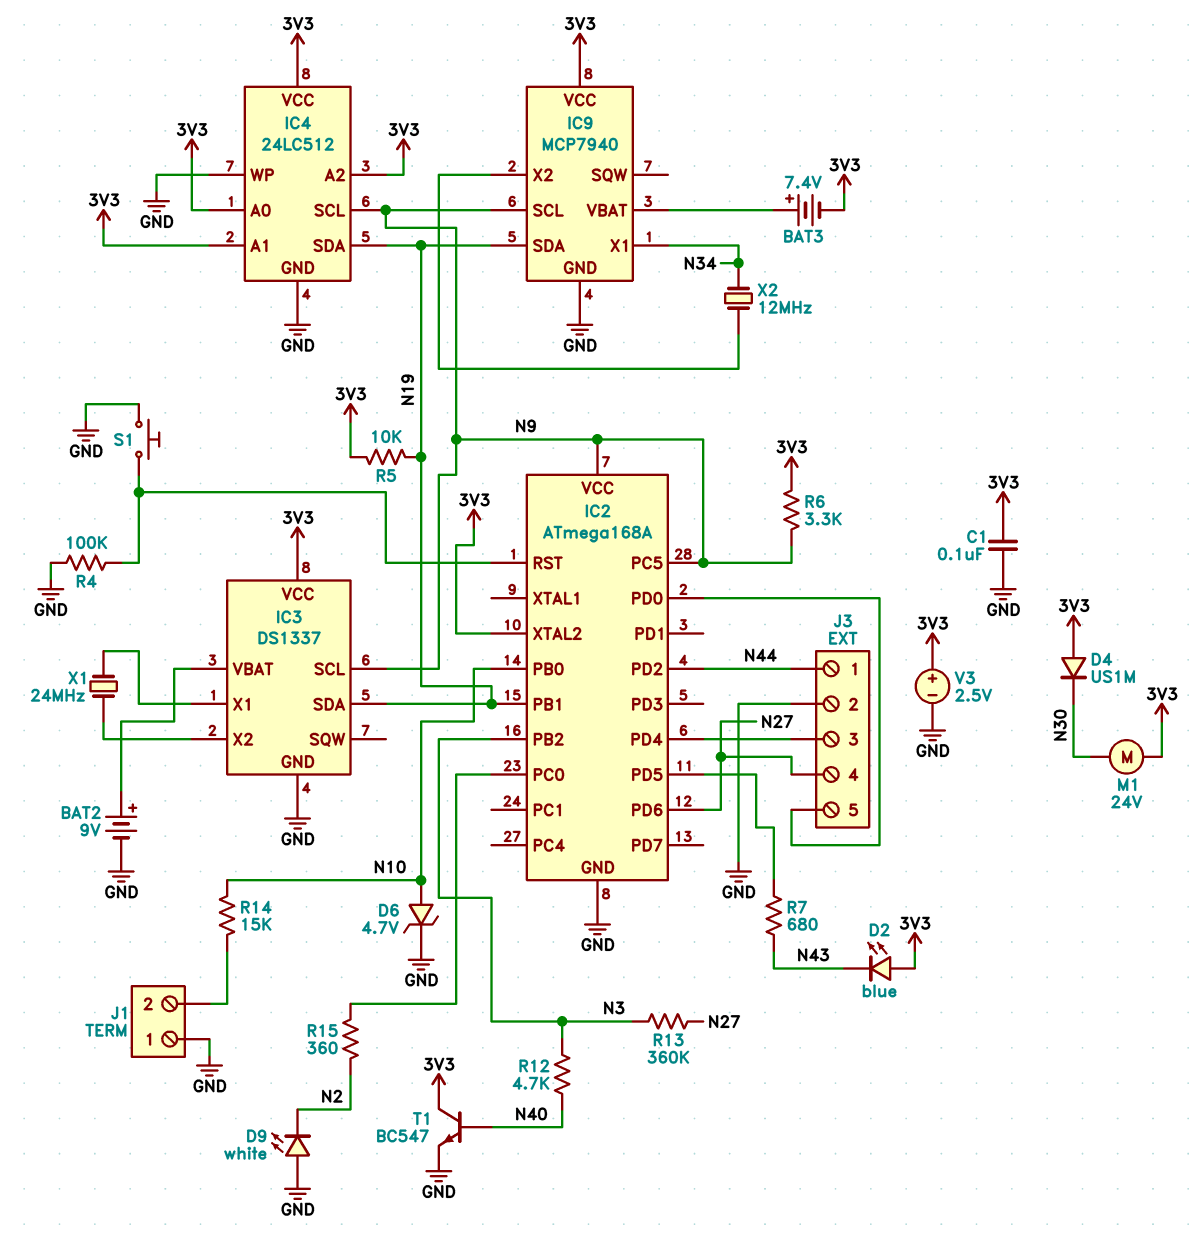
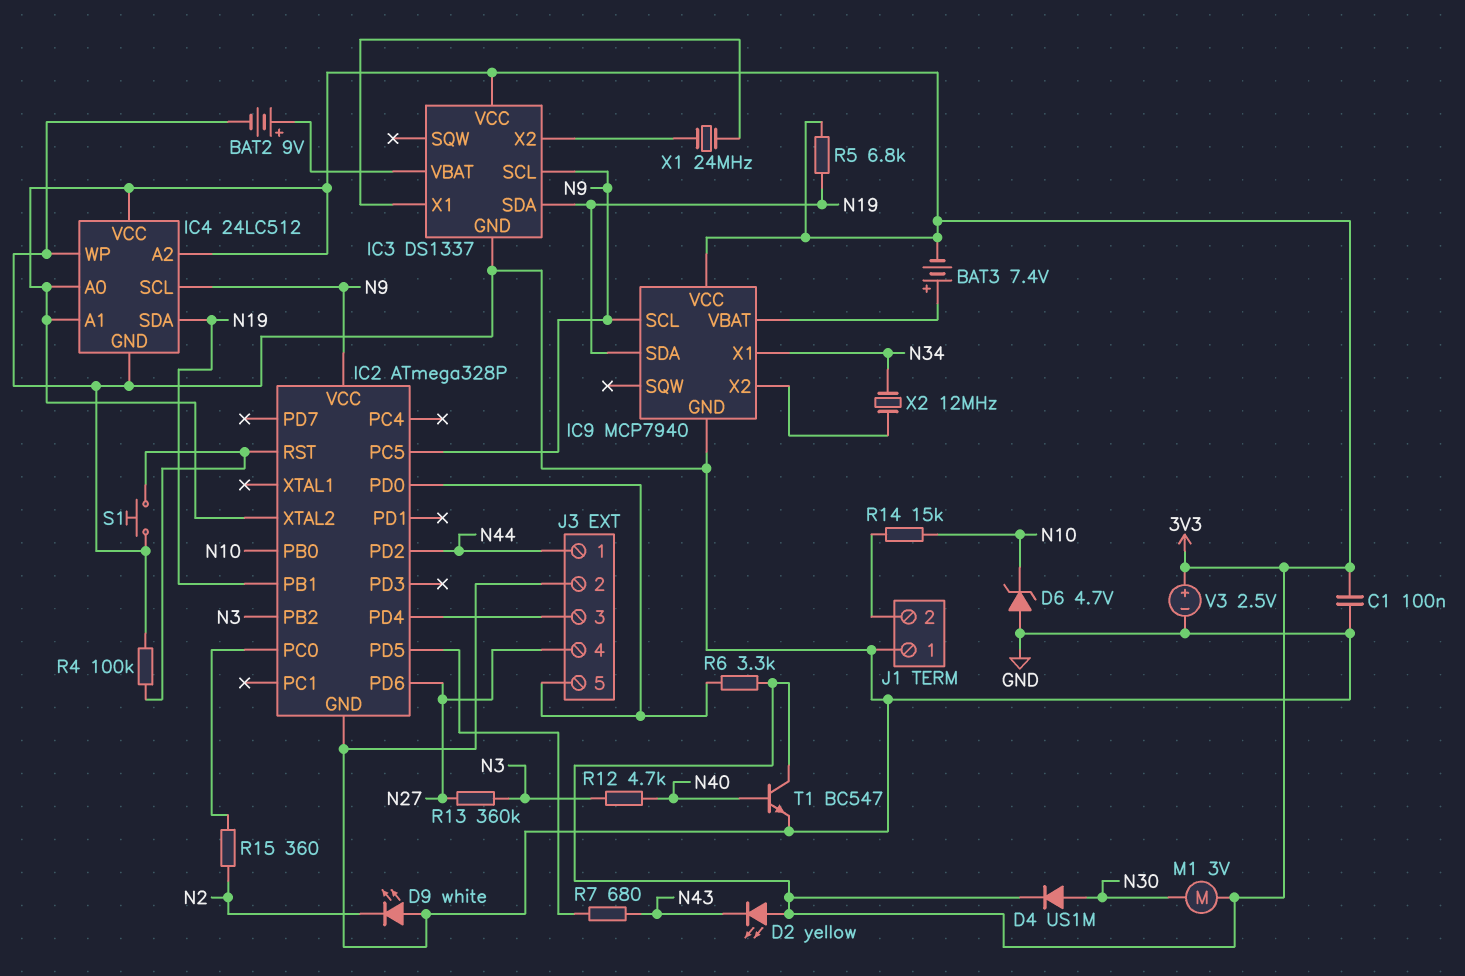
D2: LED blue (A 3V3, K N43) -> LED yellow (A 3V3, K N43)
D4: diode US1M (A 3V3, K N30) -> diode US1M (A N30, K 3V3)
D6: zener 4.7V (A N10, K GND) -> zener 4.7V (A GND, K N10)
IC2: ATmega168A -> ATmega328P
M1: motor 24V (3V3, N30) -> motor 3V (3V3, N30)
R5: 10k (3V3, N19) -> 6.8k (3V3, N19)
R6: 3.3k (3V3, N9) -> 3.3k (3V3, IC2/PD0)

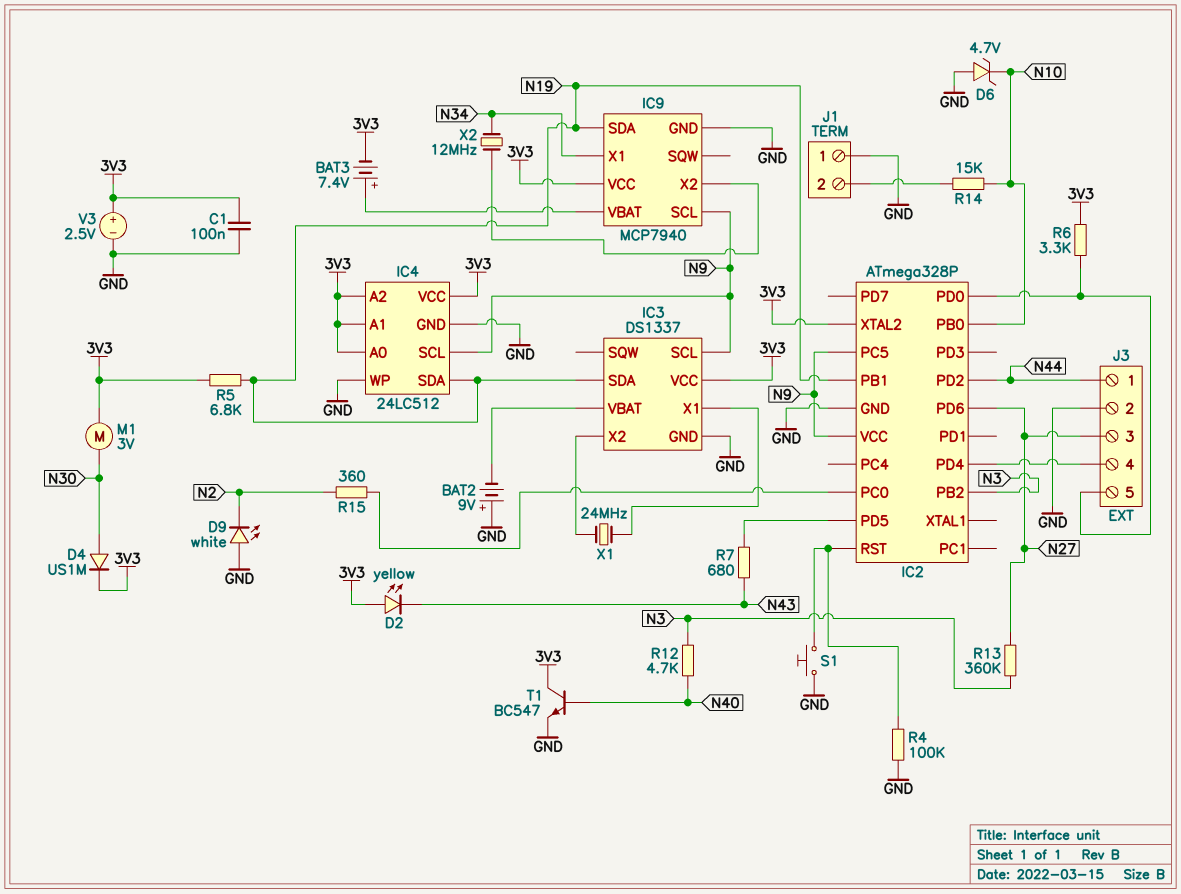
BAT2: 9V (plus IC3/VBAT, minus GND) -> 9V (plus GND, minus IC3/VBAT)
J3 pin 3: IC2/PD4 -> N27
J3 pin 4: N27 -> IC2/PD4

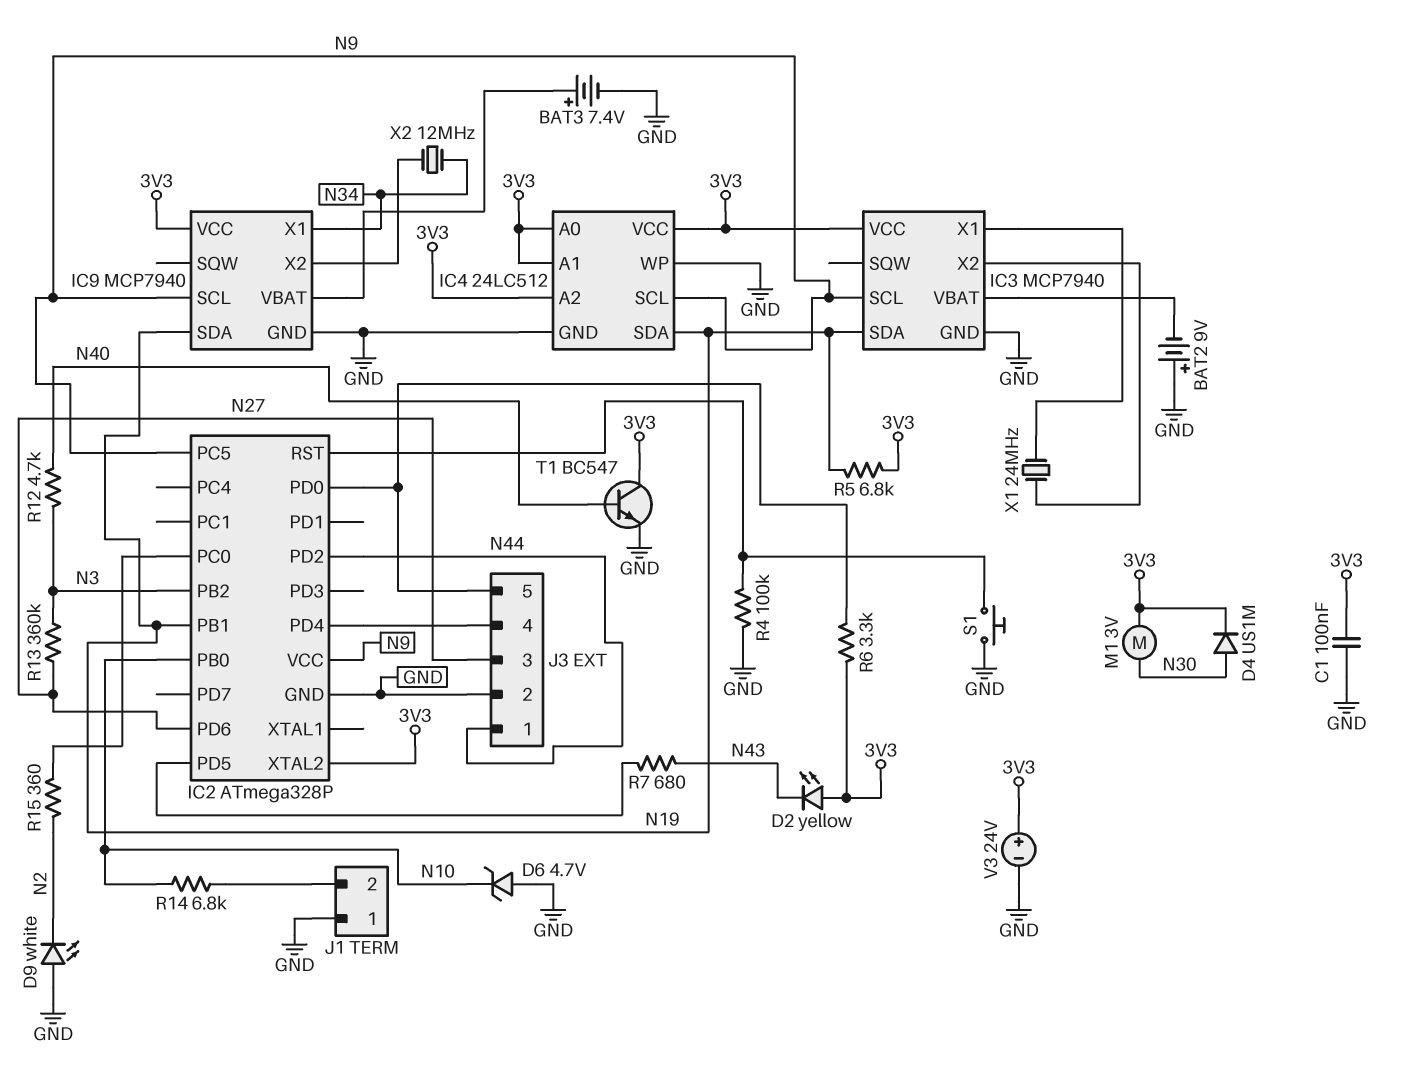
BAT3: 7.4V (plus IC9/VBAT, minus 3V3) -> 7.4V (plus IC9/VBAT, minus GND)
IC3: DS1337 -> MCP7940
R14: 15k (J1/2, N10) -> 6.8k (J1/2, N10)
V3: 2.5V (plus 3V3, minus GND) -> 24V (plus 3V3, minus GND)

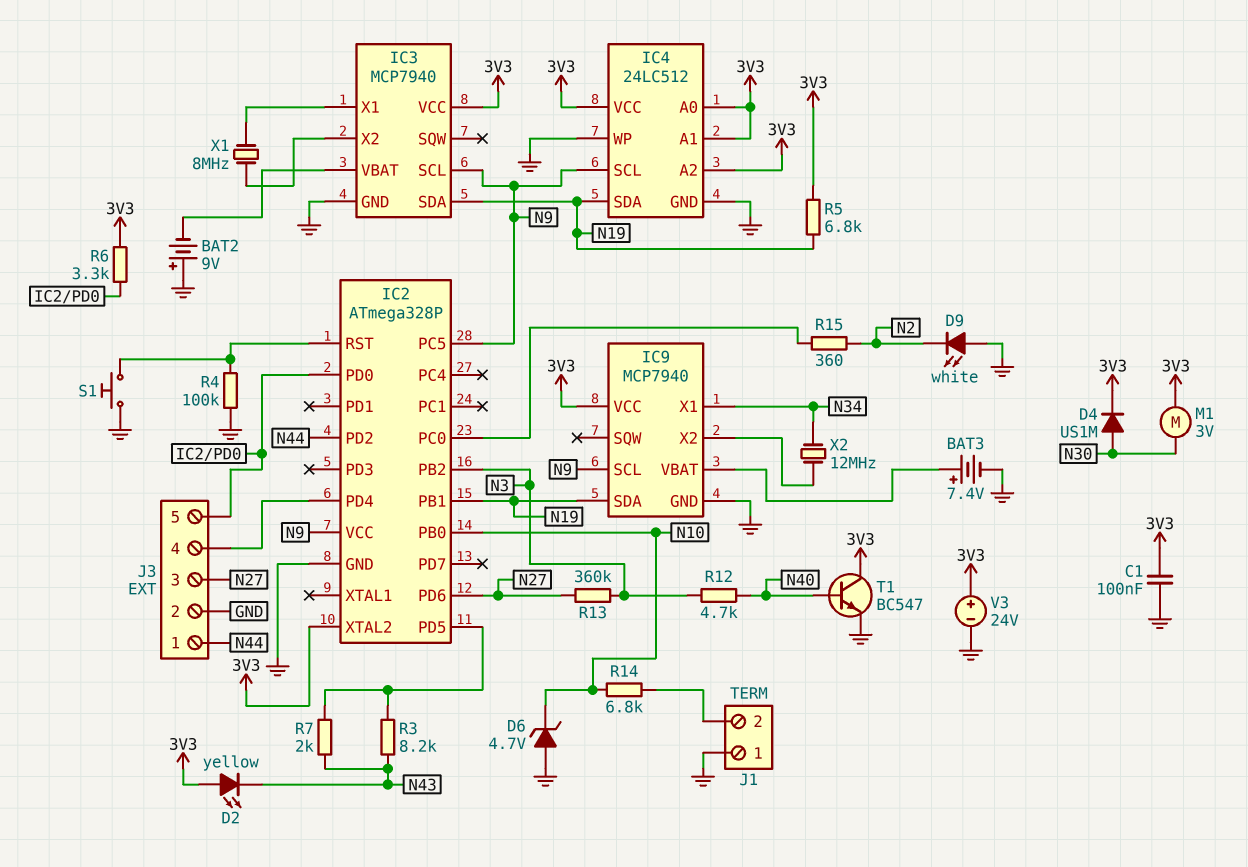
R3: none -> 8.2k (IC2/PD5, N43)
R7: 680 (IC2/PD5, N43) -> 2k (IC2/PD5, N43)
X1: 24MHz (IC3/X1, IC3/X2) -> 8MHz (IC3/X1, IC3/X2)

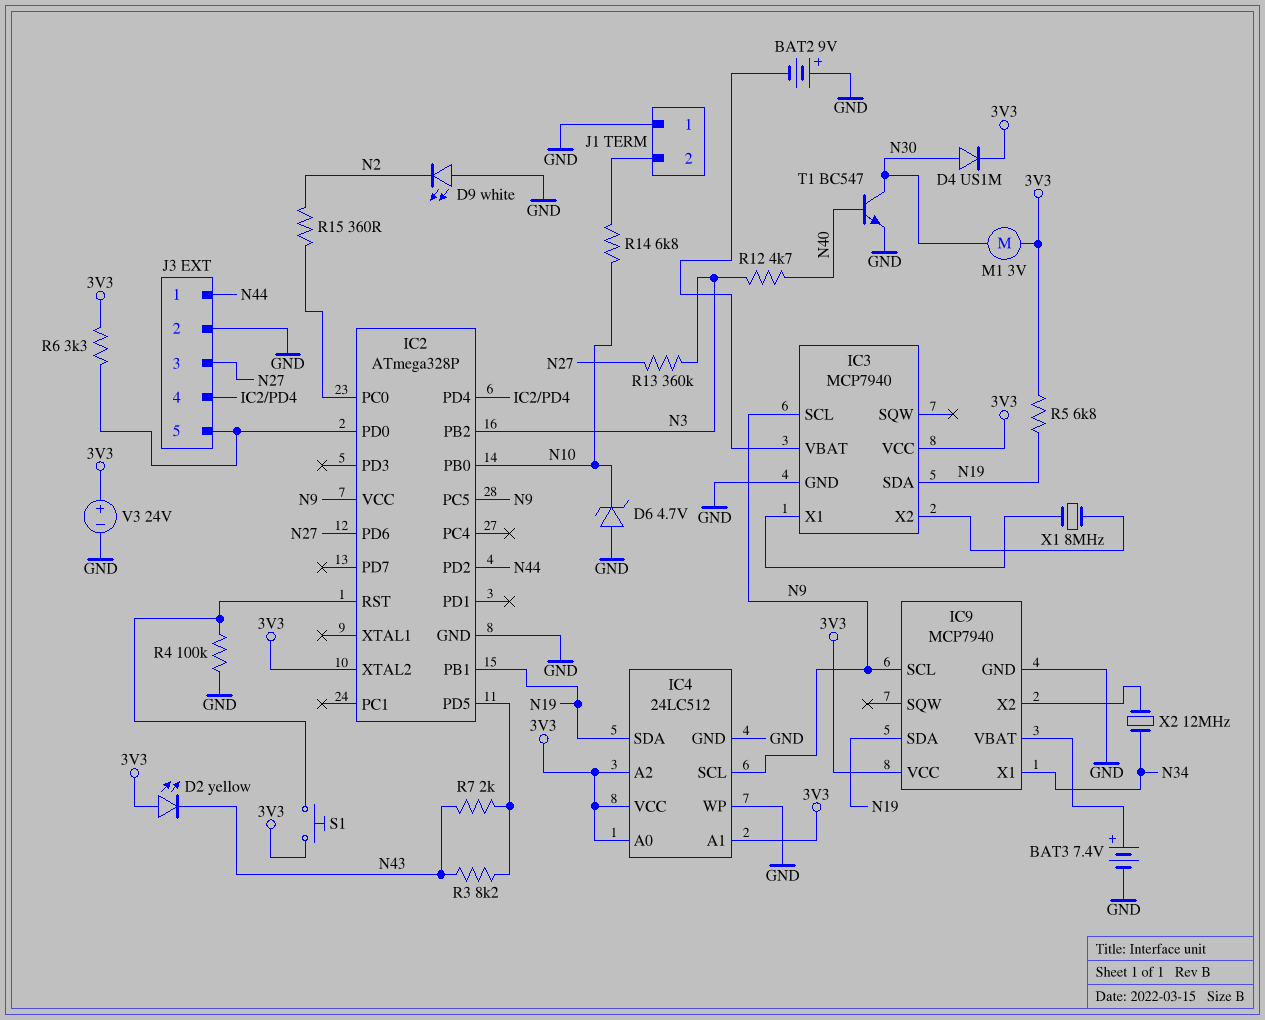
C1: 100nF (3V3, GND) -> none
S1: button (GND, IC2/RST) -> button (3V3, IC2/RST)
T1: NPN BC547 (B N40, C 3V3, E GND) -> NPN BC547 (B N40, C N30, E GND)

